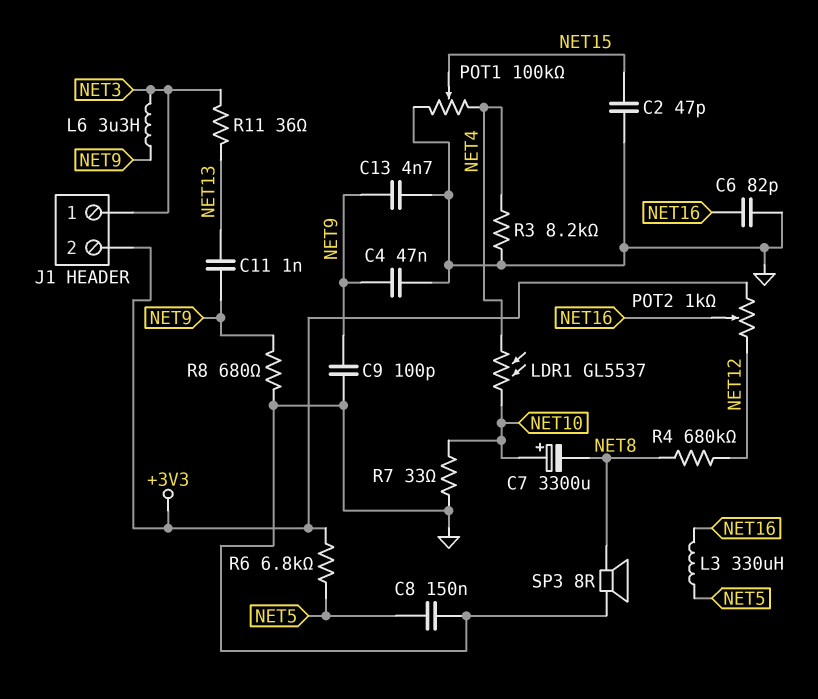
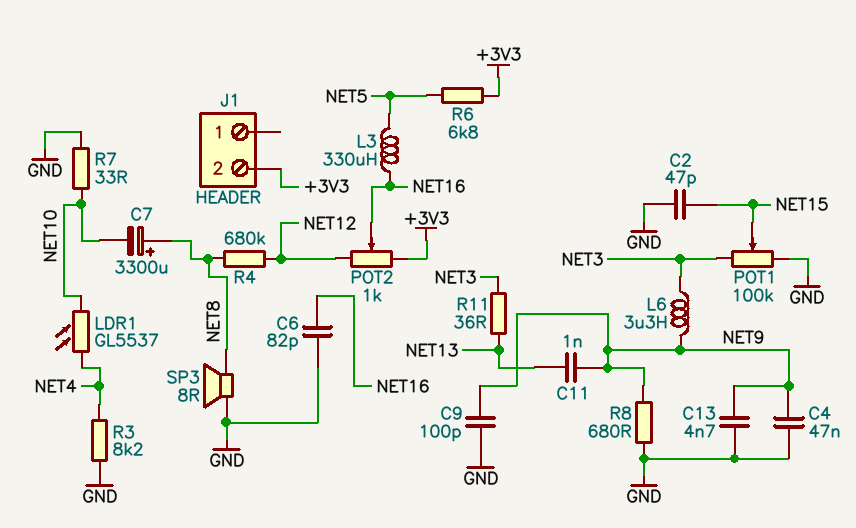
C7: 3300uF (plus NET10, minus NET8) -> 3300uF (plus NET8, minus NET10)
C8: 150nF (GND, NET5) -> none
J1 pin 1: NET3 -> none
POT1: 100k (GND, NET4, wiper NET15) -> 100k (GND, NET3, wiper NET15)

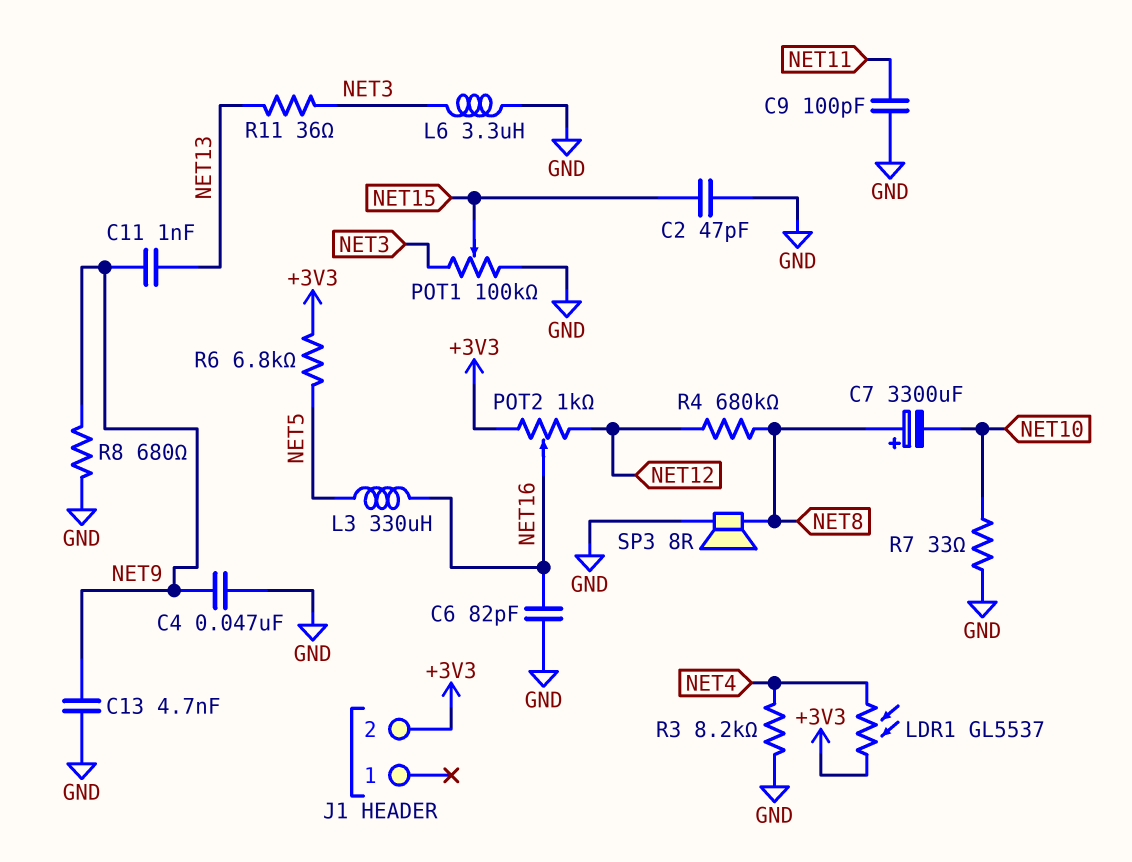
C9: 100pF (GND, NET9) -> 100pF (GND, NET11)
L6: 3.3uH (NET3, NET9) -> 3.3uH (GND, NET3)
LDR1: GL5537 (NET4, NET10) -> GL5537 (+3V3, NET4)

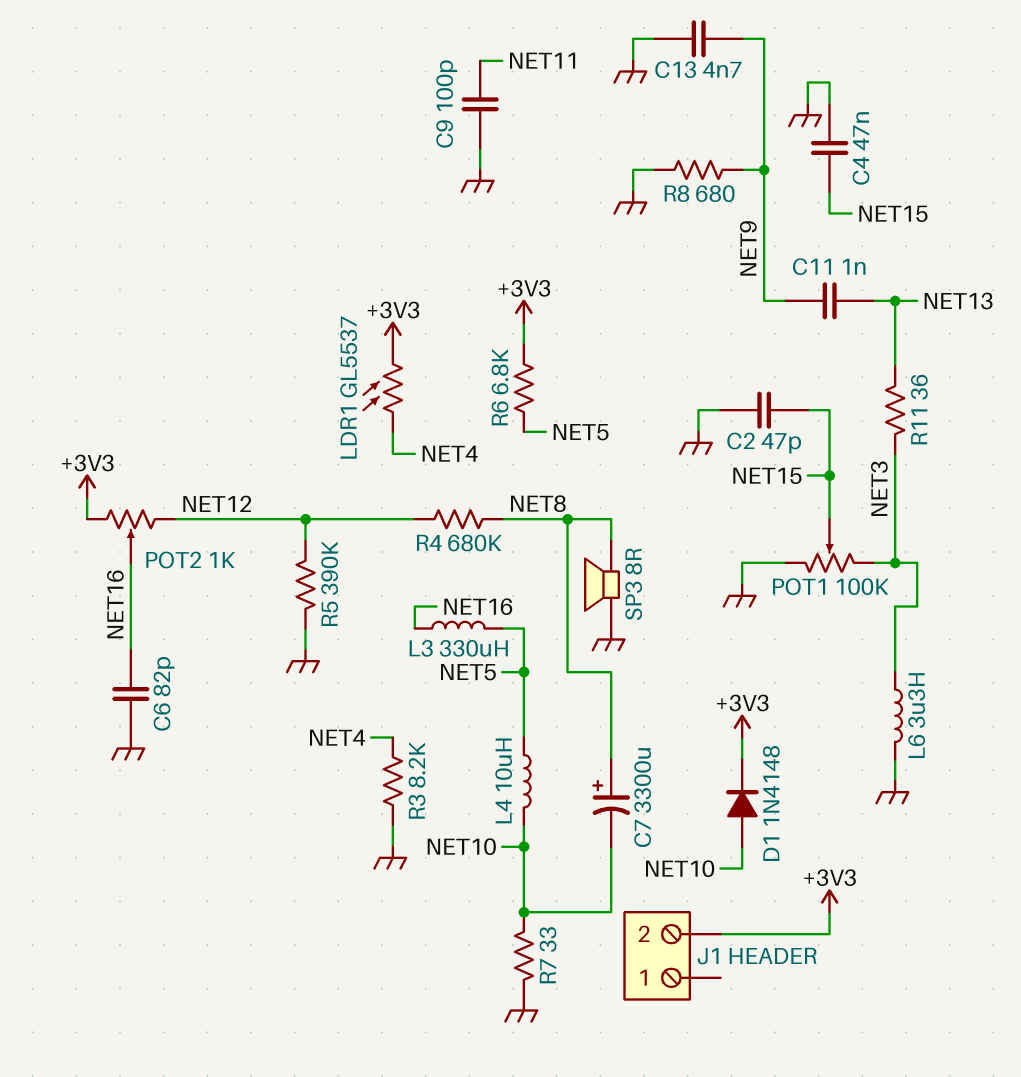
C4: 47nF (GND, NET9) -> 47nF (GND, NET15)
D1: none -> diode 1N4148 (A NET10, K +3V3)
L4: none -> 10uH (NET5, NET10)
R5: none -> 390k (GND, NET12)

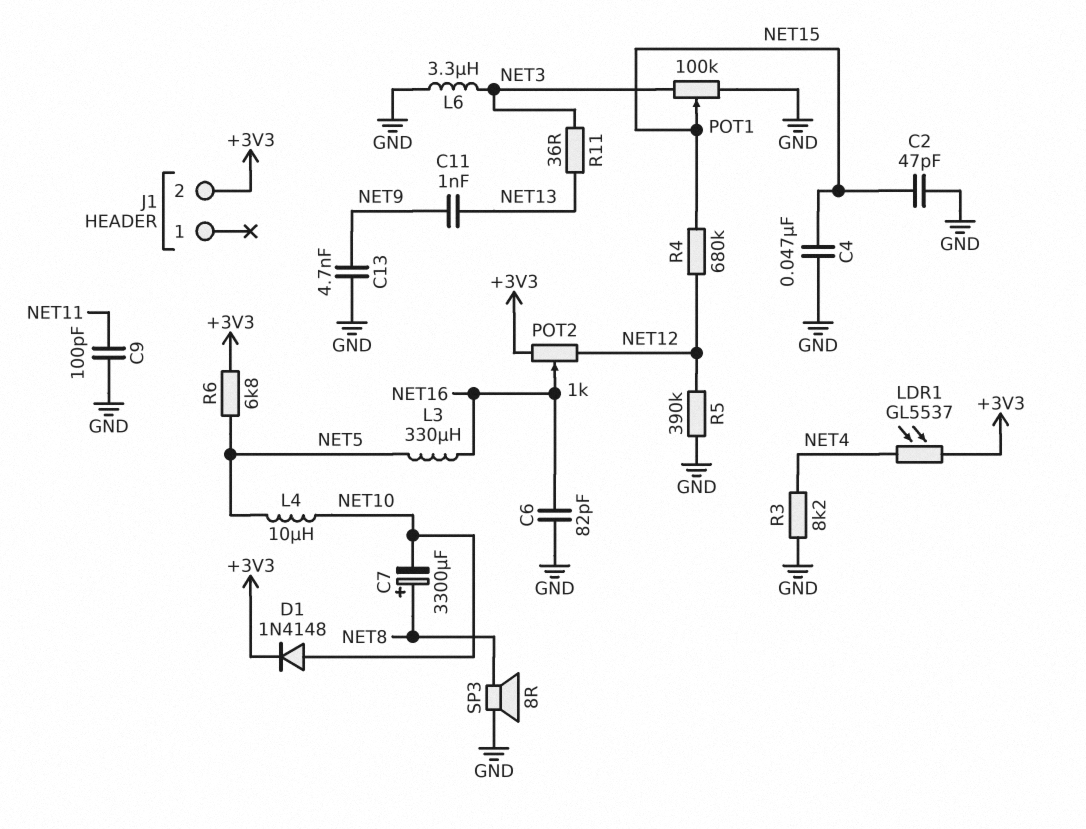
R4: 680k (NET8, NET12) -> 680k (NET12, NET15)
R7: 33 (GND, NET10) -> none
R8: 680 (GND, NET9) -> none

